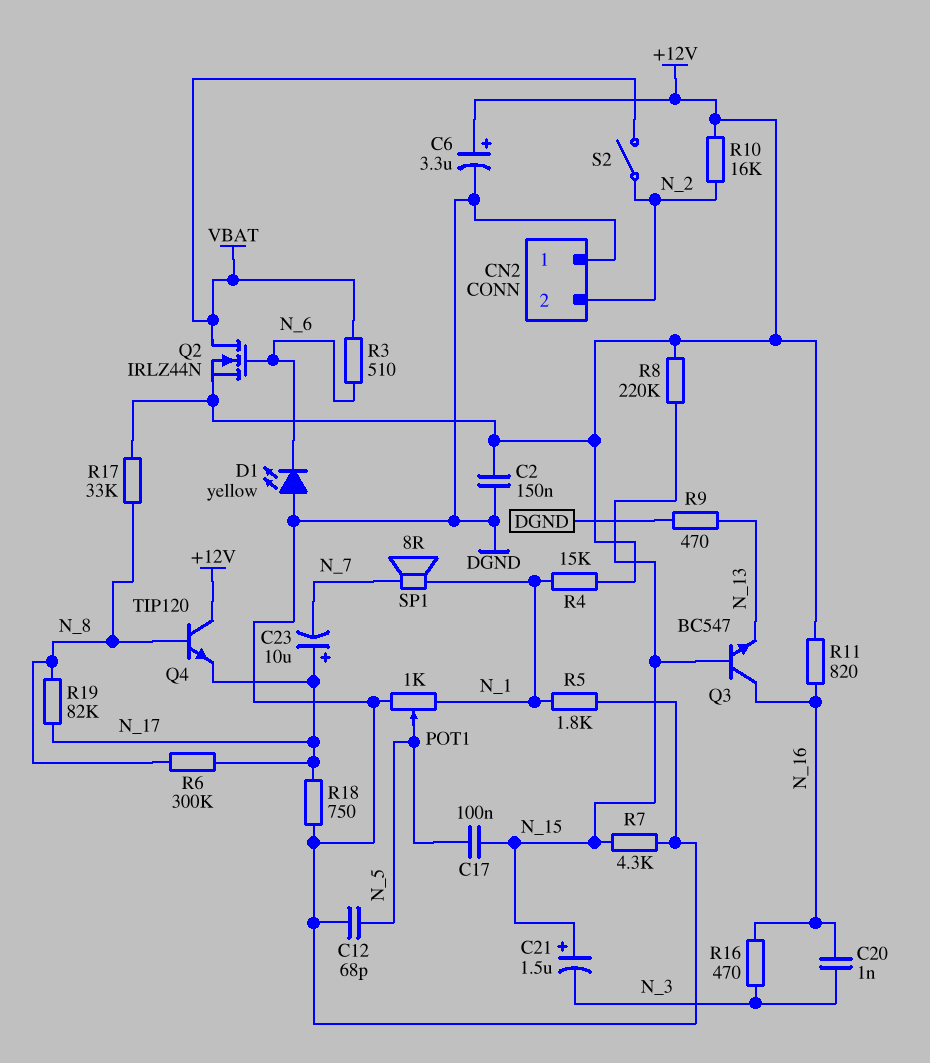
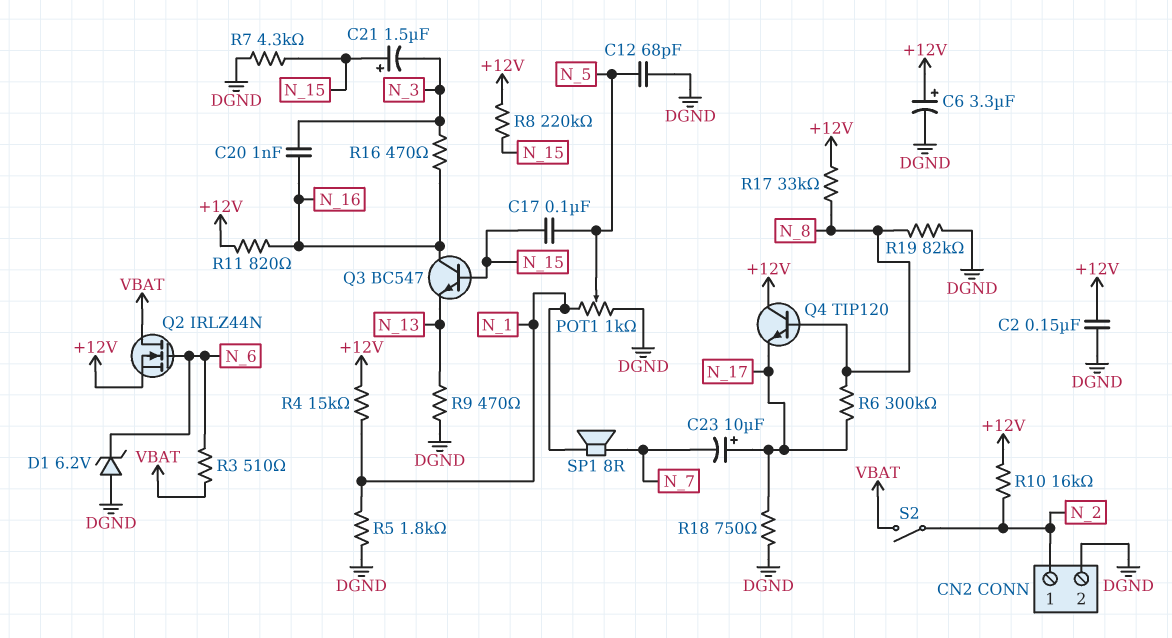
CN2 pin 1: DGND -> N_2
CN2 pin 2: N_2 -> DGND
D1: LED yellow (A DGND, K N_6) -> zener 6.2V (A DGND, K N_6)
R19: 82k (N_8, N_17) -> 82k (DGND, N_8)

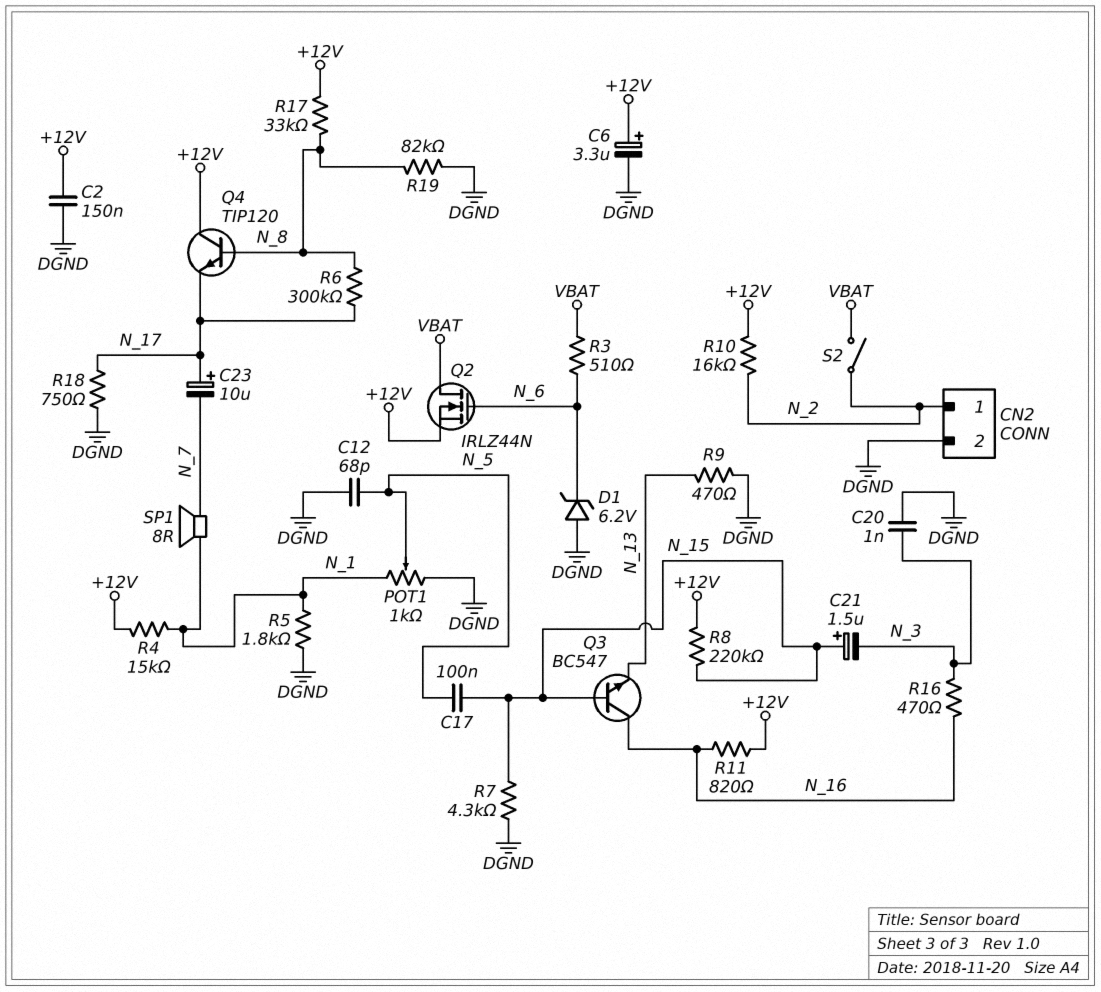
C20: 1nF (N_3, N_16) -> 1nF (DGND, N_3)

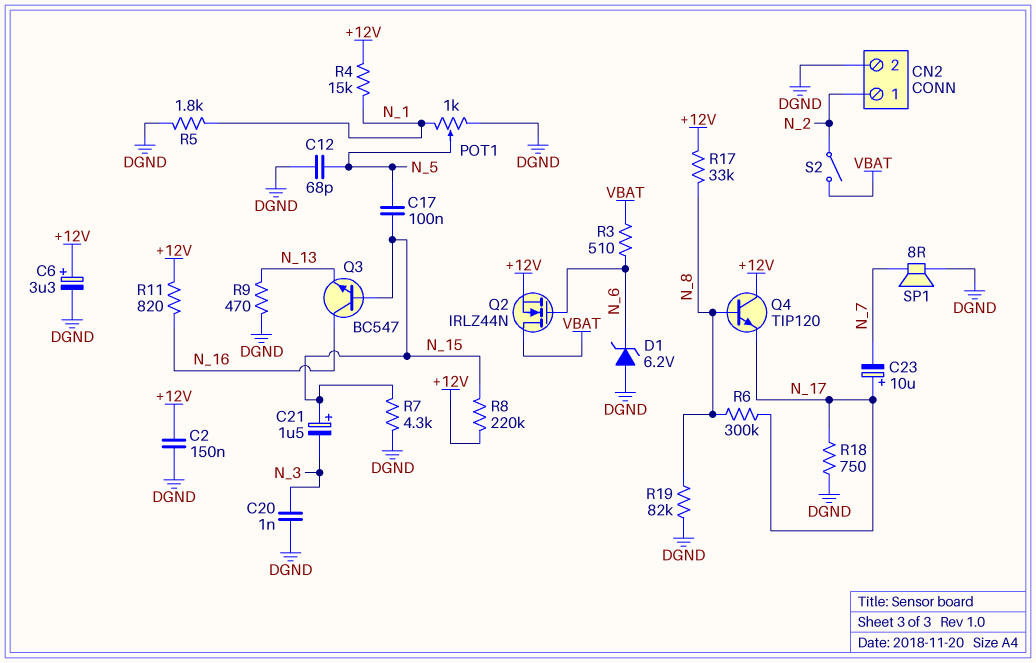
R10: 16k (+12V, N_2) -> none
R16: 470 (N_3, N_16) -> none
SP1: speaker 8R (N_1, N_7) -> speaker 8R (DGND, N_7)

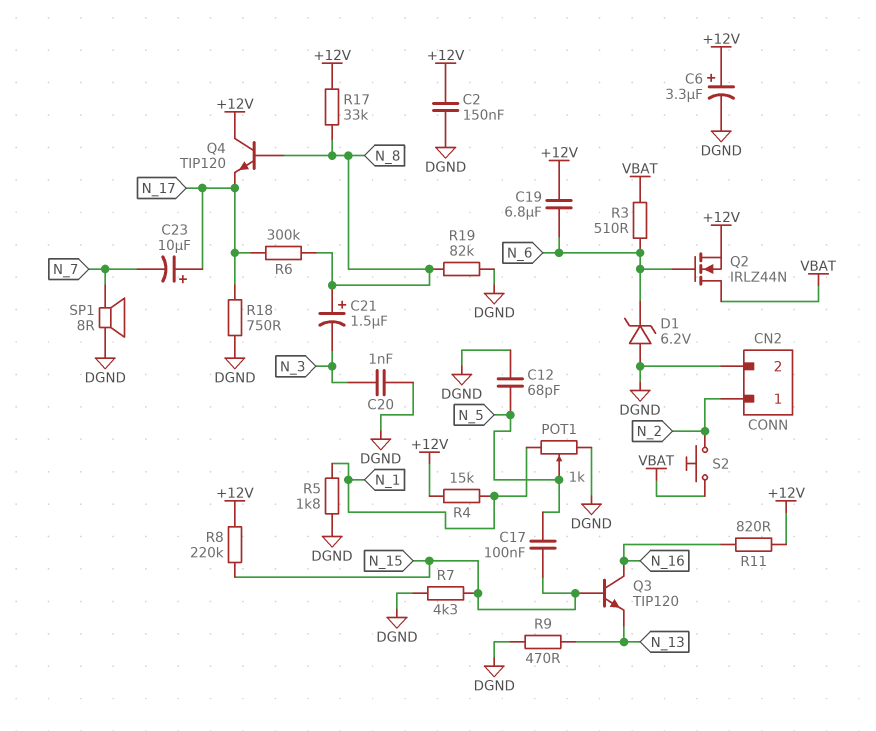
C19: none -> 6.8uF (+12V, N_6)
C21: 1.5uF (plus N_15, minus N_3) -> 1.5uF (plus N_8, minus N_3)
Q3: NPN BC547 (B N_15, C N_16, E N_13) -> NPN TIP120 (B N_15, C N_16, E N_13)
S2: switch (N_2, VBAT) -> button (N_2, VBAT)

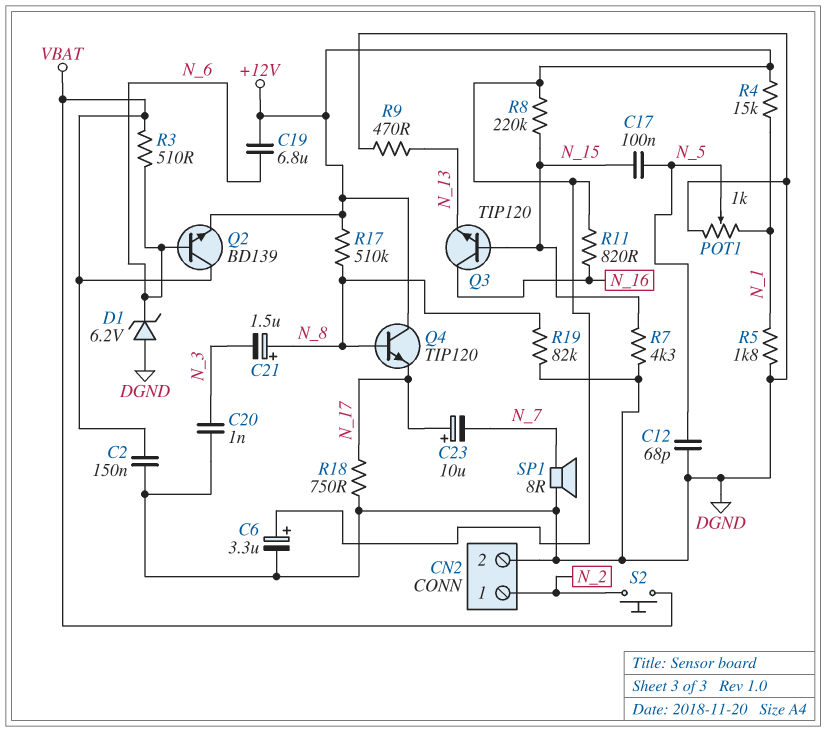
C2: 150nF (+12V, DGND) -> 150nF (DGND, VBAT)
Q2: NMOS IRLZ44N (G N_6, D VBAT, S +12V) -> NPN BD139 (B N_6, C VBAT, E +12V)
R6: 300k (N_8, N_17) -> none
R17: 33k (+12V, N_8) -> 510k (+12V, N_8)

